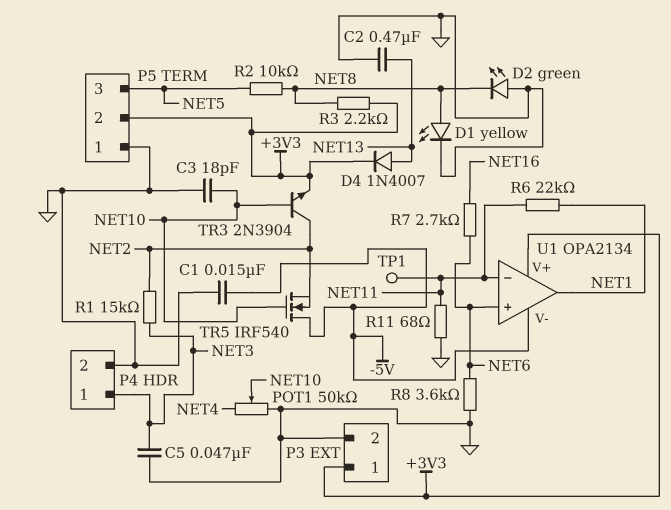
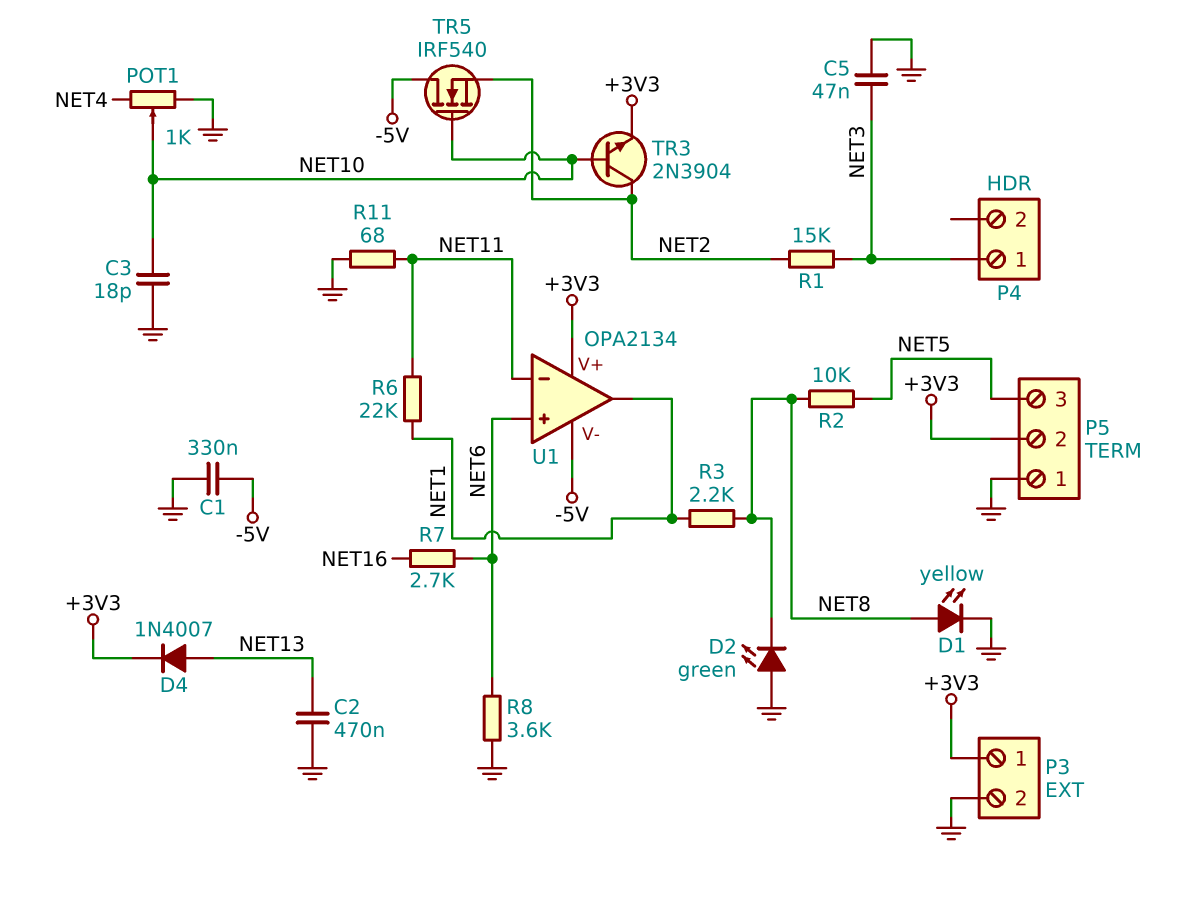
C1: 15nF (-5V, GND) -> 330nF (-5V, GND)
P4 pin 2: GND -> none
POT1: 50k (GND, NET4, wiper NET10) -> 1k (GND, NET4, wiper NET10)
R3: 2.2k (+3V3, NET8) -> 2.2k (NET1, NET8)
TP1: test point (NET11) -> none

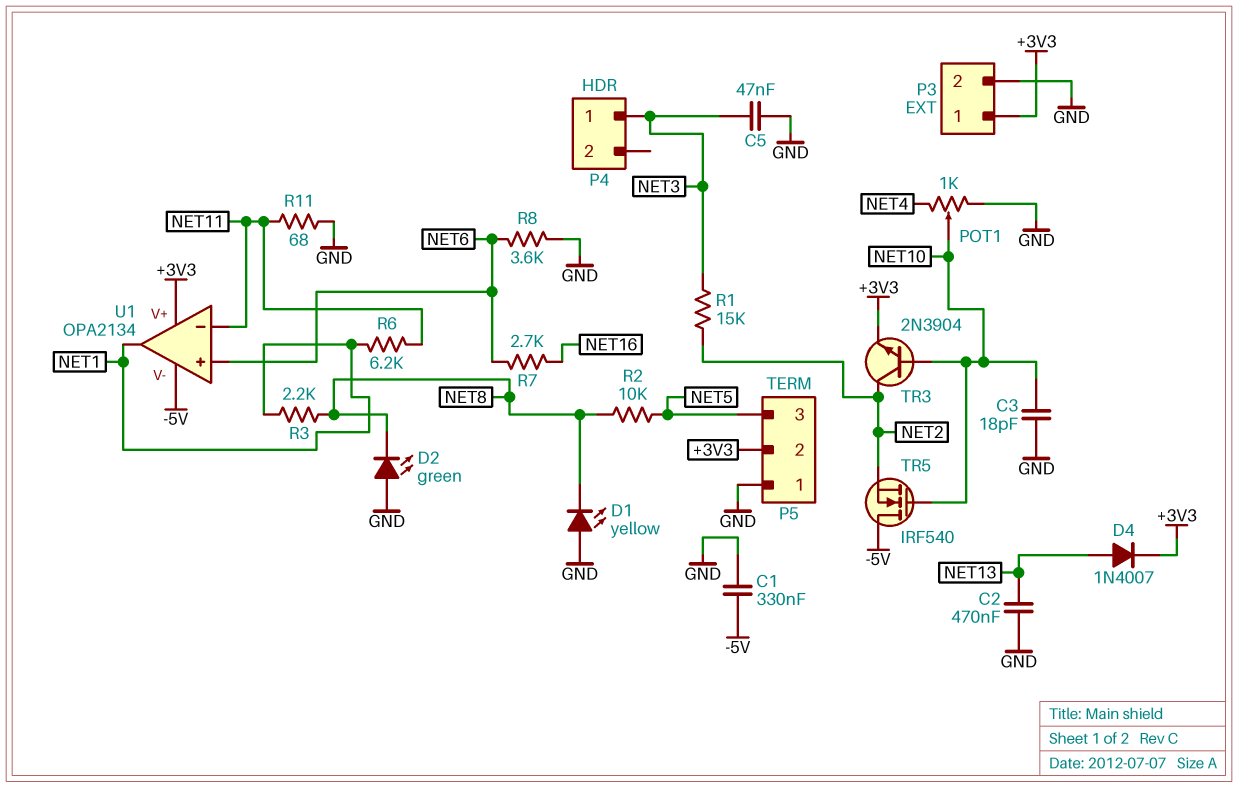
D1: LED yellow (A NET8, K GND) -> LED yellow (A GND, K NET8)
R6: 22k (NET1, NET11) -> 6.2k (NET1, NET11)

